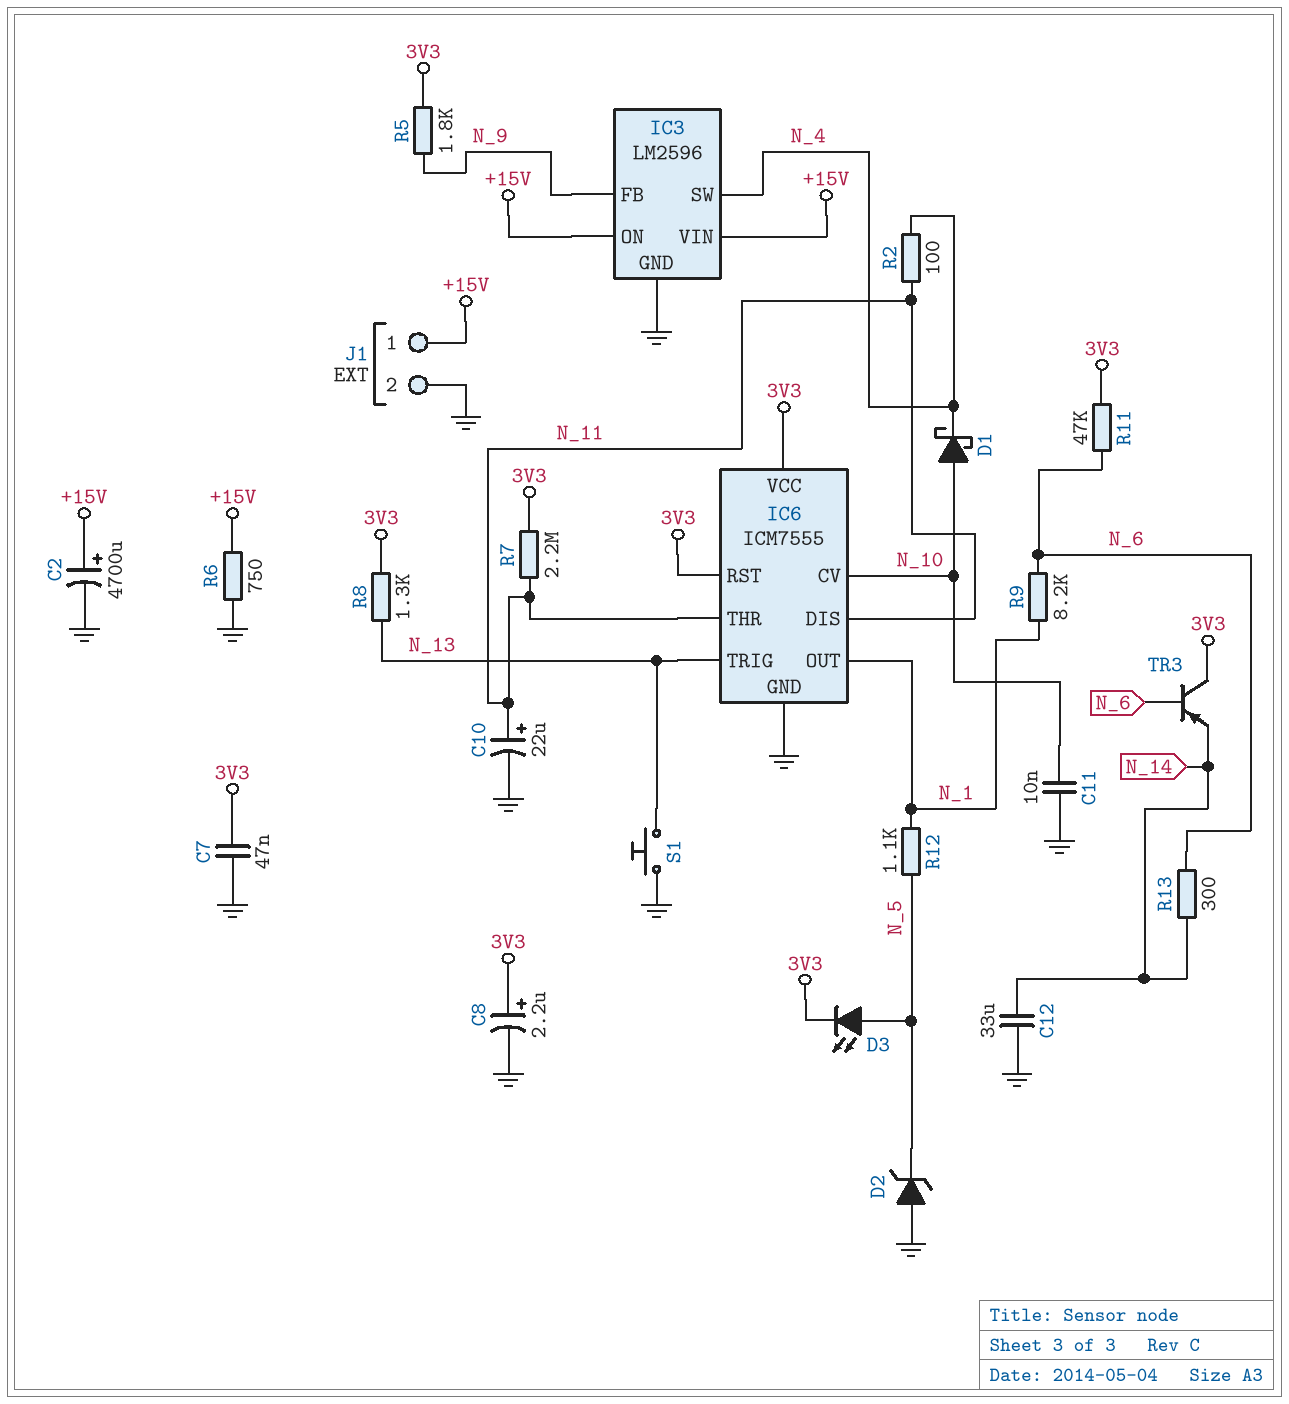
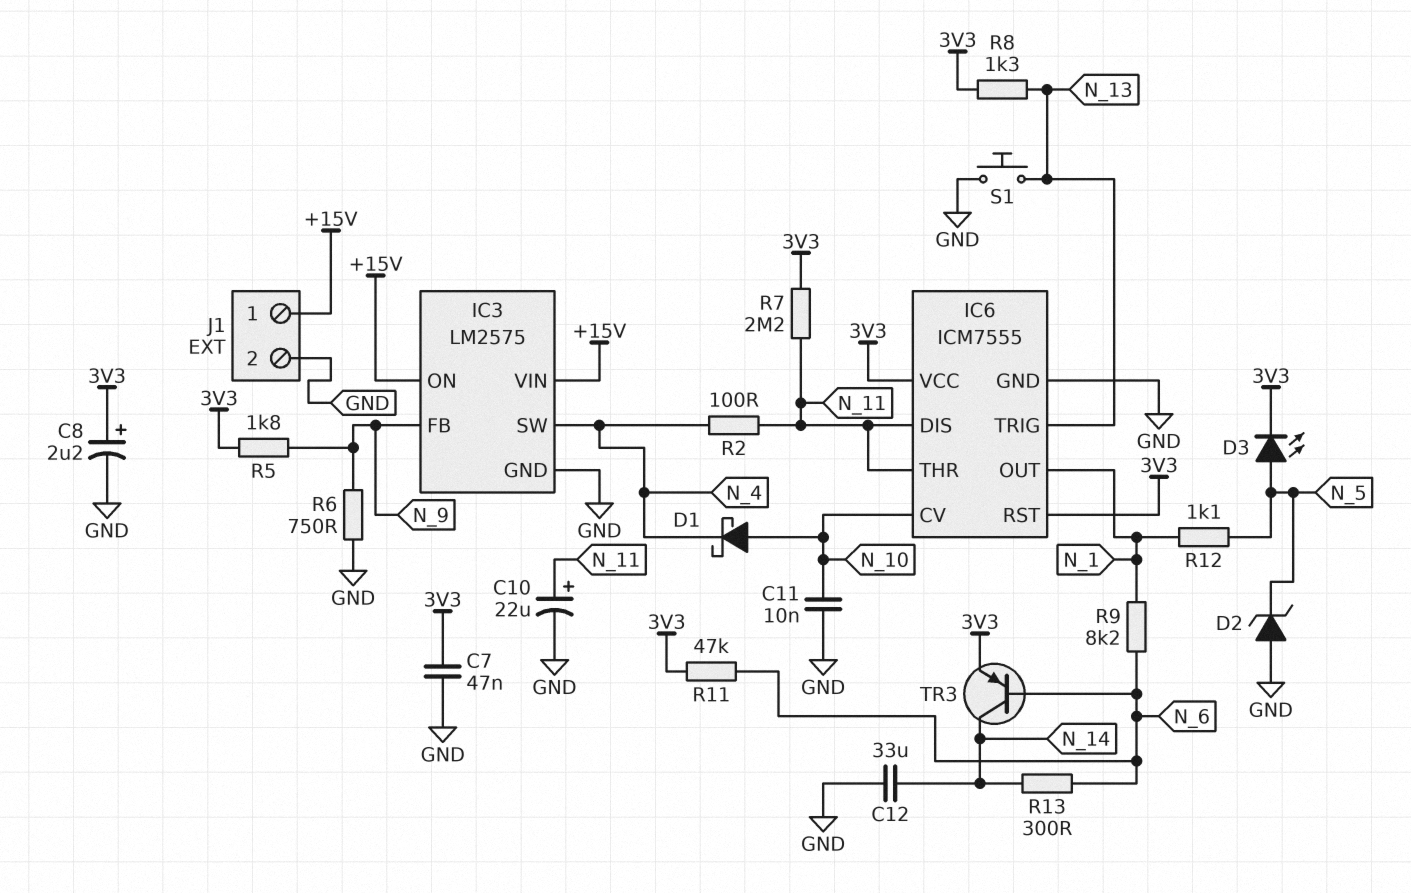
C2: 4700uF (plus +15V, minus GND) -> none
IC3: LM2596 -> LM2575
R6: 750 (+15V, GND) -> 750 (GND, N_9)
TR3: PNP (B N_6, C 3V3, E N_14) -> PNP (B N_6, C N_14, E 3V3)

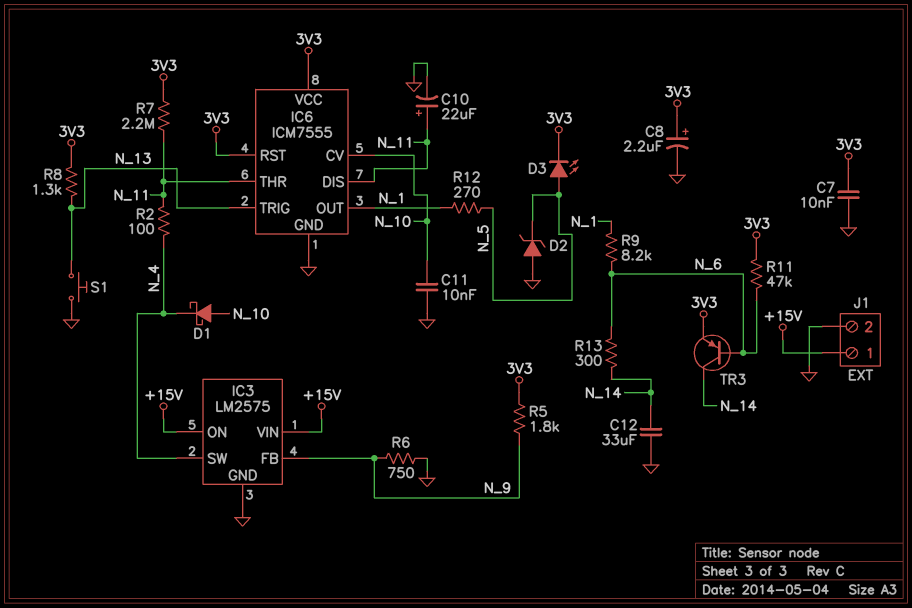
C7: 47nF (3V3, GND) -> 10nF (3V3, GND)
R12: 1.1k (N_1, N_5) -> 270 (N_1, N_5)

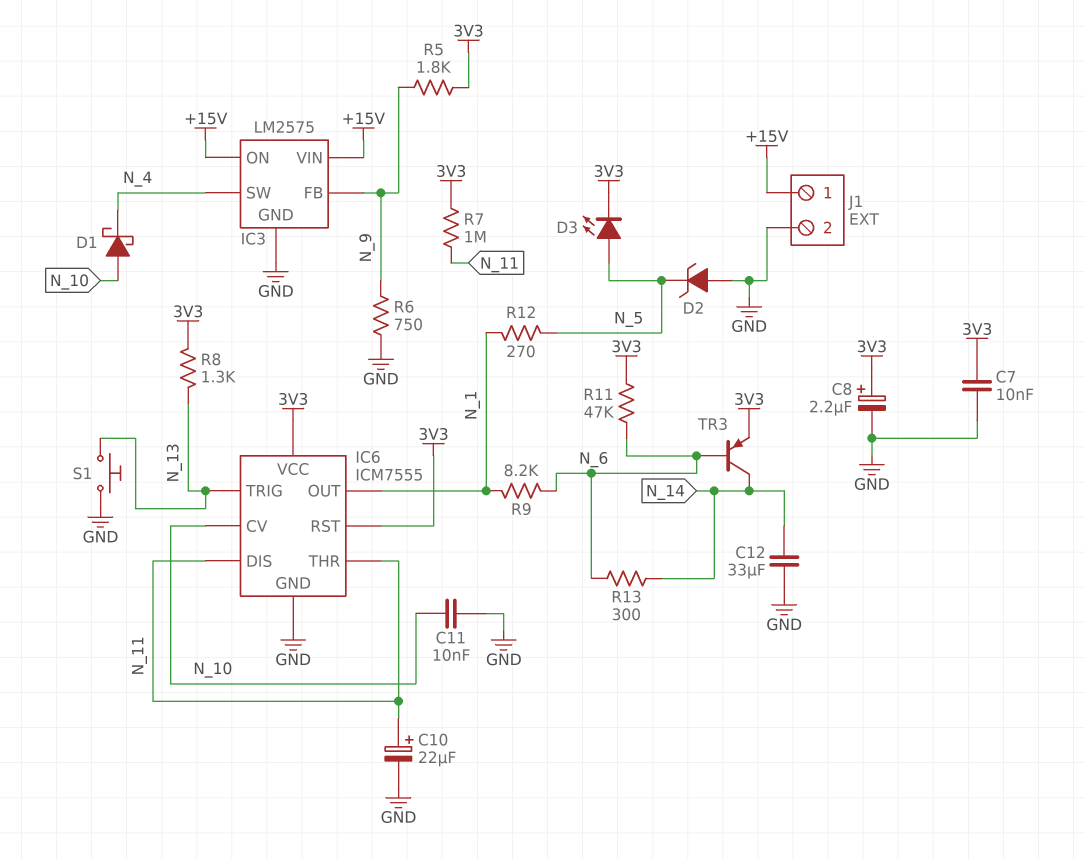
R2: 100 (N_4, N_11) -> none
R7: 2.2M (3V3, N_11) -> 1M (3V3, N_11)

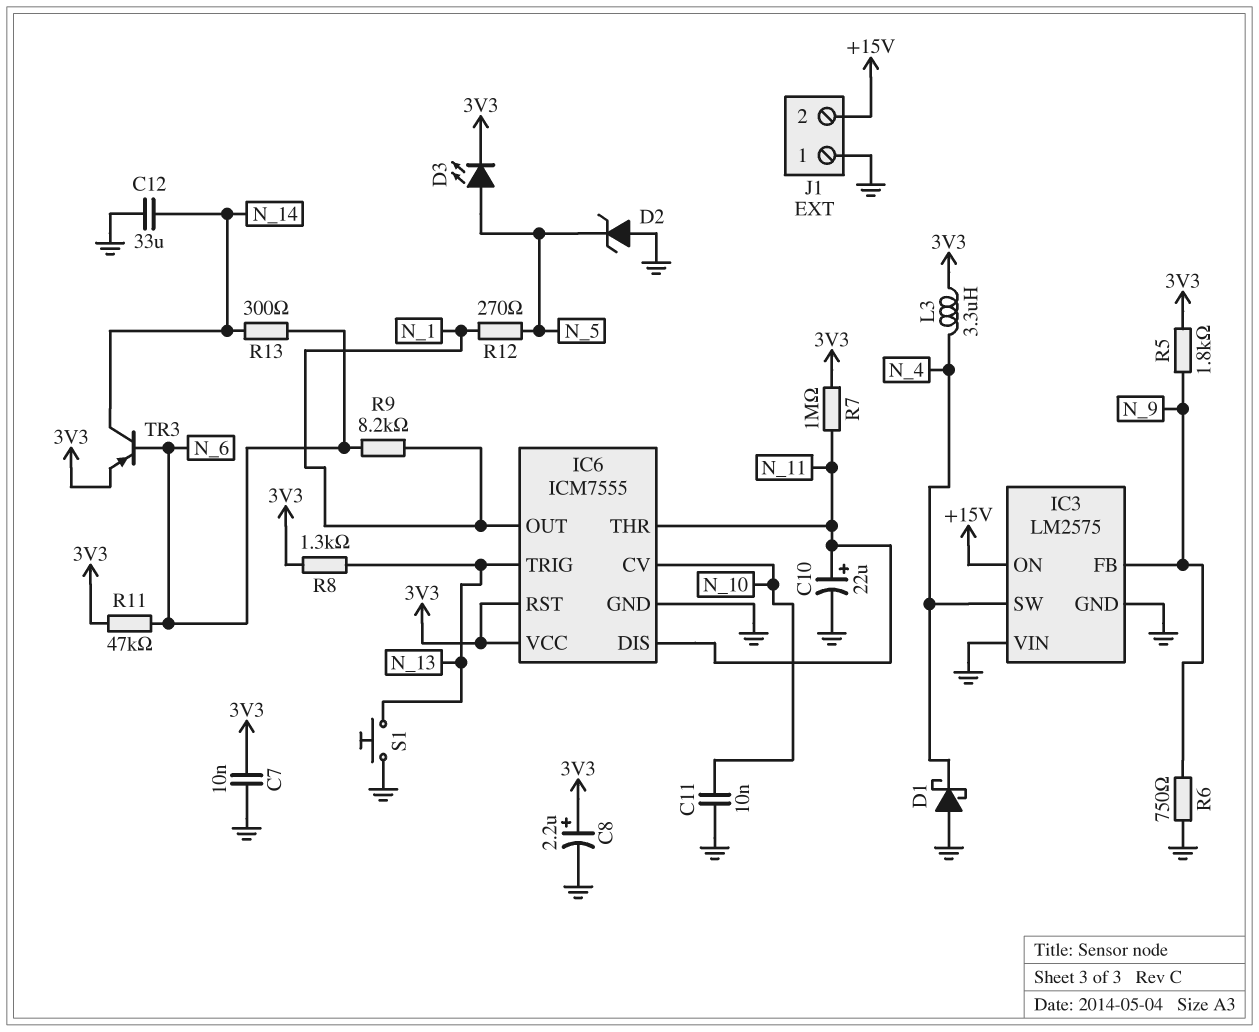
D1: schottky (A N_10, K N_4) -> schottky (A GND, K N_4)
IC3 pin VIN: +15V -> GND
J1 pin 1: +15V -> GND
J1 pin 2: GND -> +15V
L3: none -> 3.3uH (3V3, N_4)

